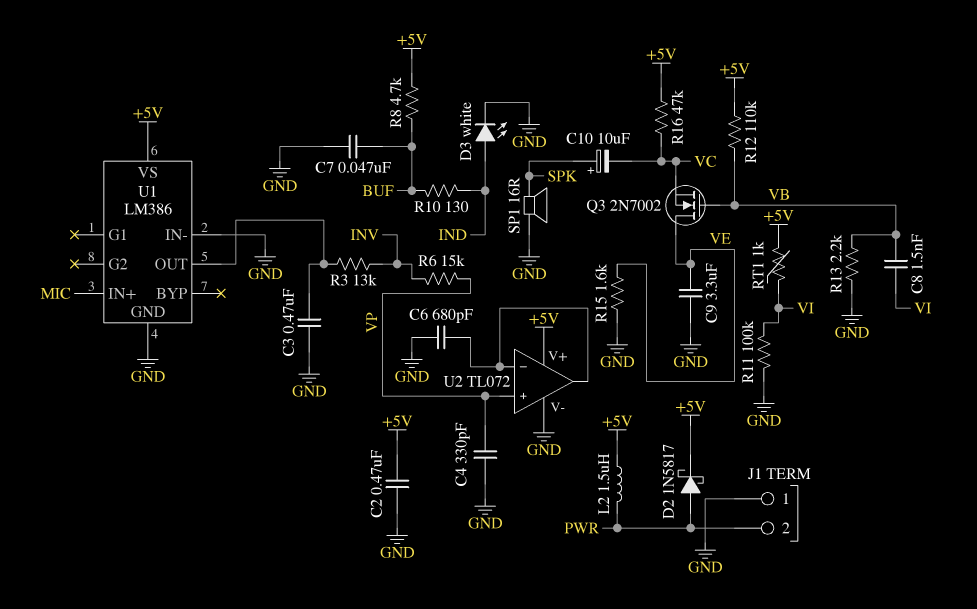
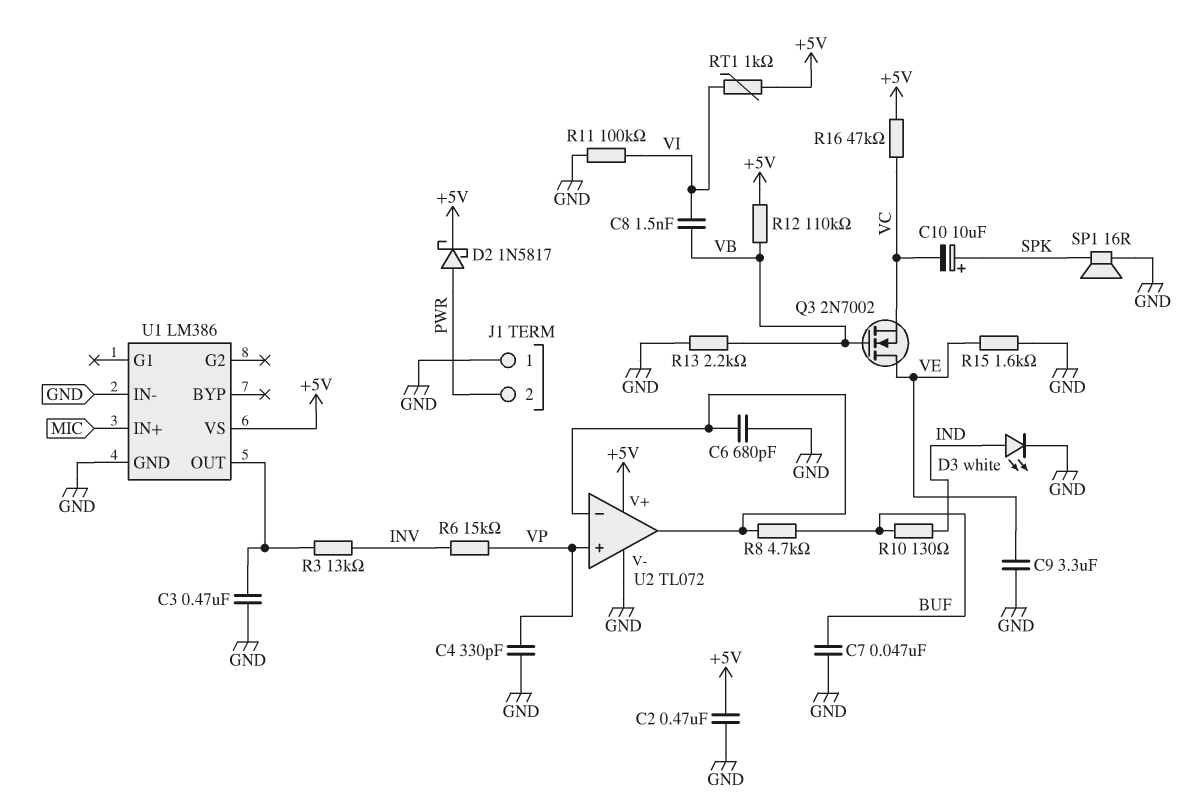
L2: 1.5uH (+5V, PWR) -> none
R8: 4.7k (+5V, BUF) -> 4.7k (BUF, U2/in-)

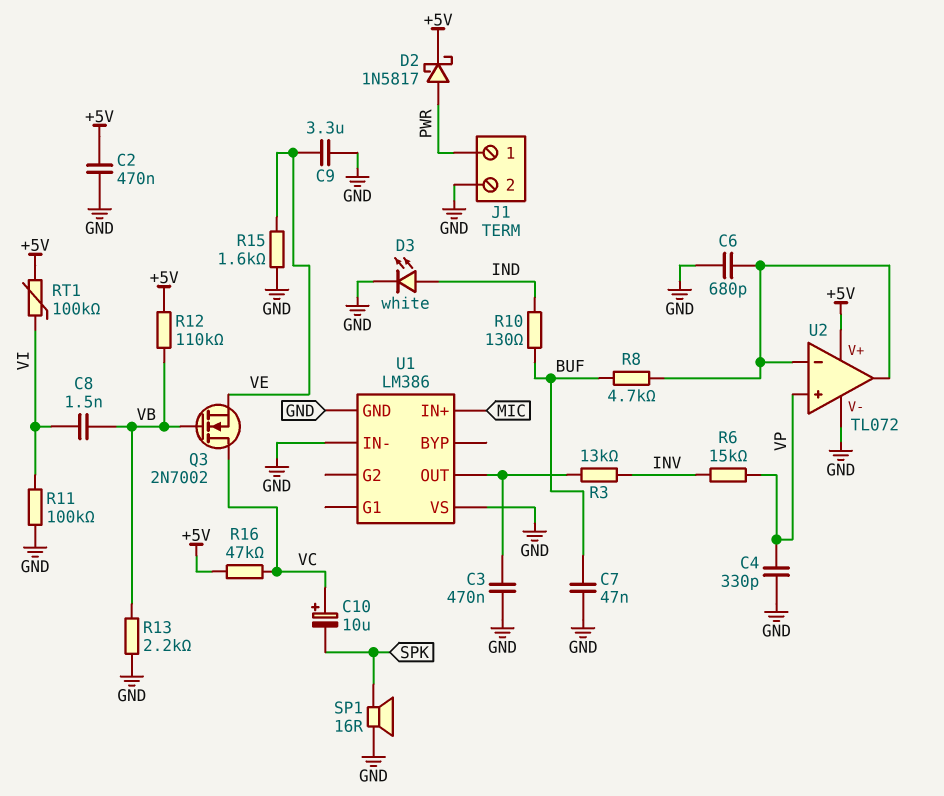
C10: 10uF (plus SPK, minus VC) -> 10uF (plus VC, minus SPK)
J1 pin 1: GND -> PWR
J1 pin 2: PWR -> GND
Q3: NMOS 2N7002 (G VB, D VE, S VC) -> NMOS 2N7002 (G VB, D VC, S VE)
RT1: 1k (+5V, VI) -> 100k (+5V, VI)
U1 pin VS: +5V -> GND

